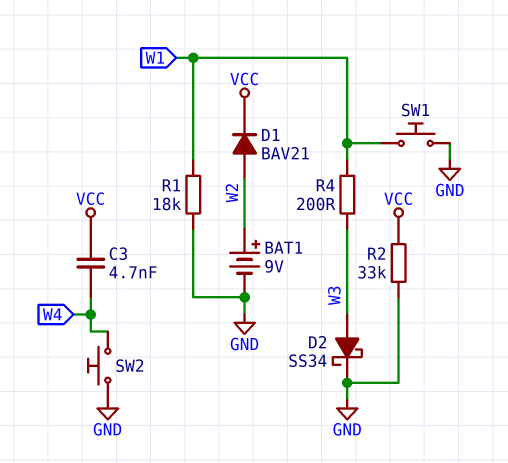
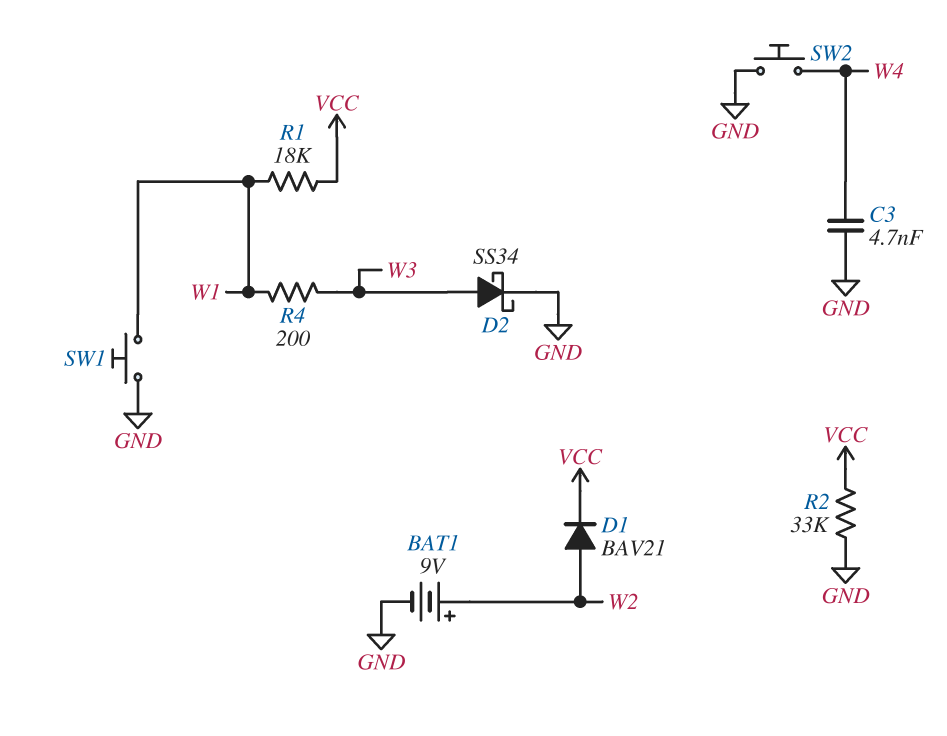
C3: 4.7nF (VCC, W4) -> 4.7nF (GND, W4)
R1: 18k (GND, W1) -> 18k (VCC, W1)

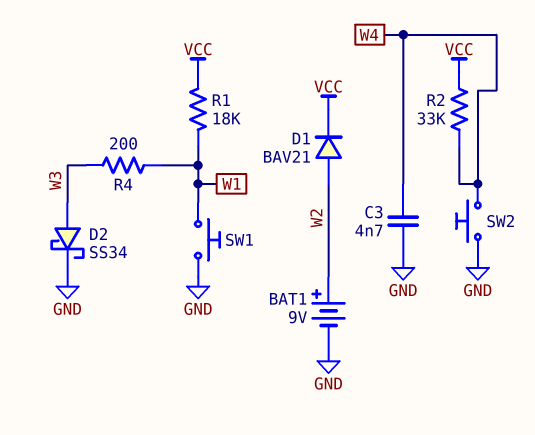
R2: 33k (GND, VCC) -> 33k (VCC, W4)

